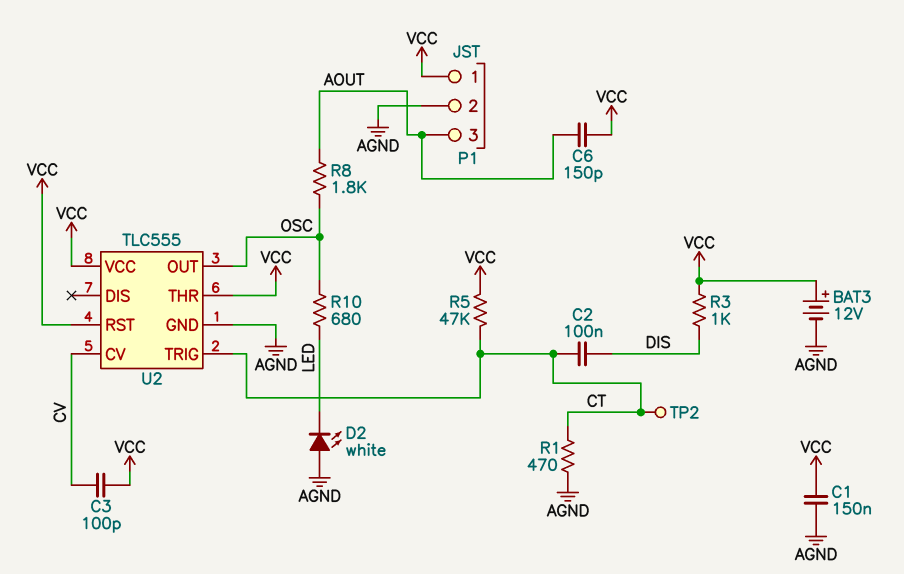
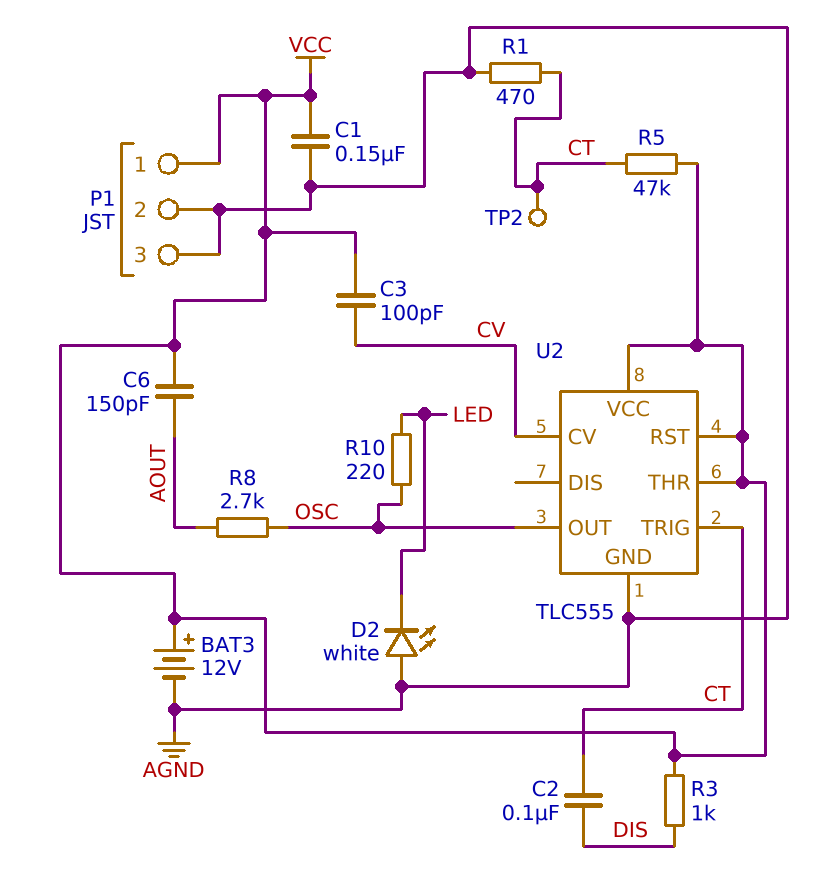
P1 pin 3: AOUT -> AGND
R8: 1.8k (AOUT, OSC) -> 2.7k (AOUT, OSC)
R10: 680 (LED, OSC) -> 220 (LED, OSC)

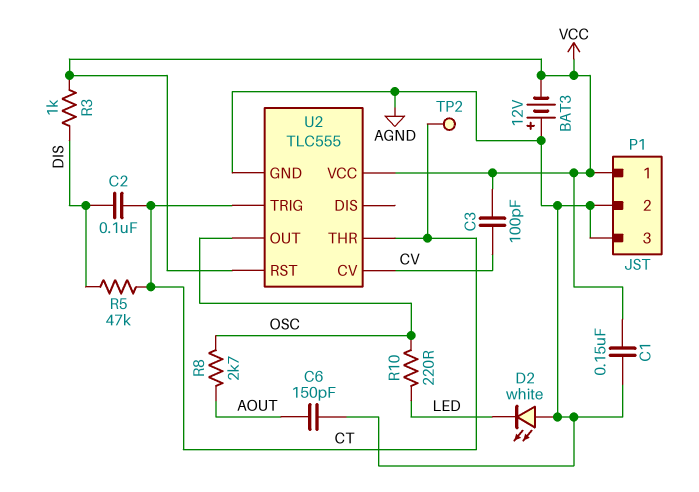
BAT3: 12V (plus VCC, minus AGND) -> 12V (plus AGND, minus VCC)
C6: 150pF (AOUT, VCC) -> 150pF (AGND, AOUT)
R1: 470 (AGND, CT) -> none
R5: 47k (CT, VCC) -> 47k (CT, DIS)
U2 pin THR: VCC -> CT

